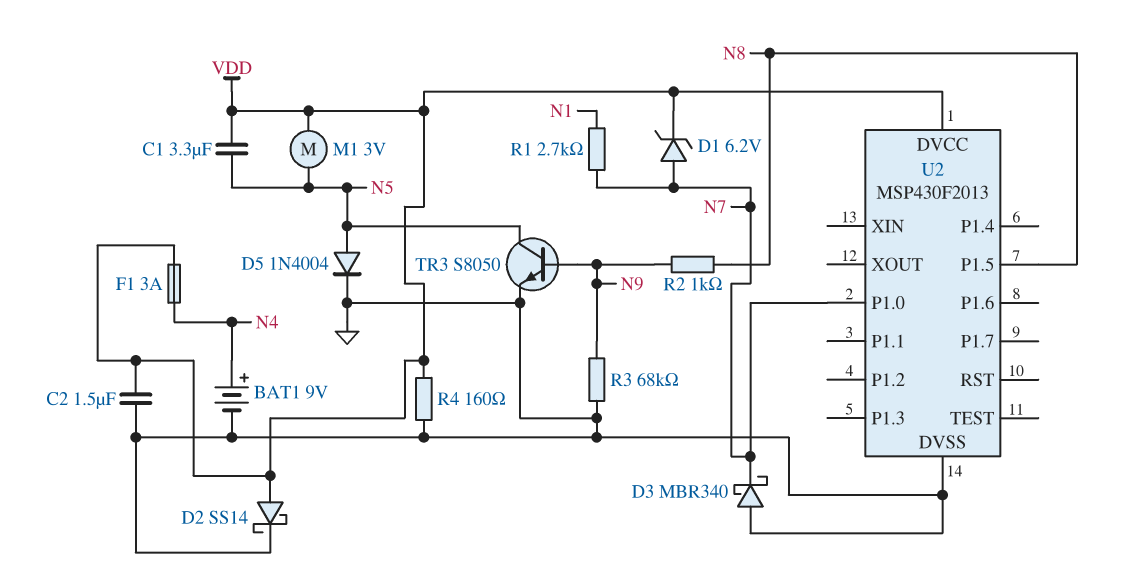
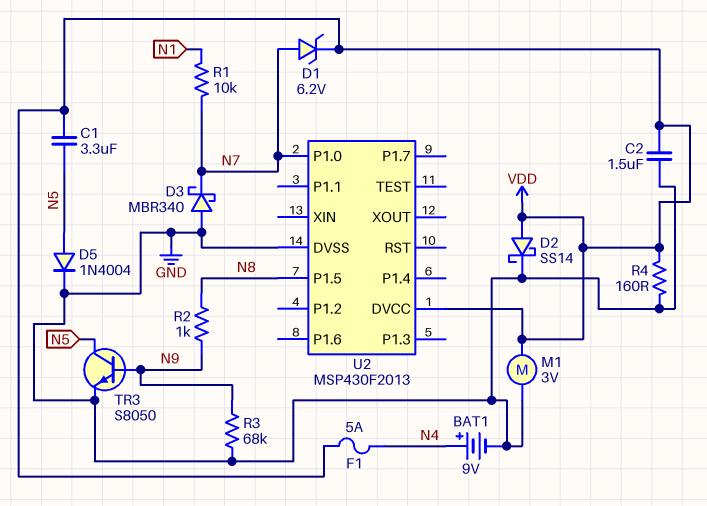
F1: 3A (N4, VDD) -> 5A (N4, VDD)
M1: motor 3V (N5, VDD) -> motor 3V (GND, VDD)
R1: 2.7k (N1, N7) -> 10k (N1, N7)

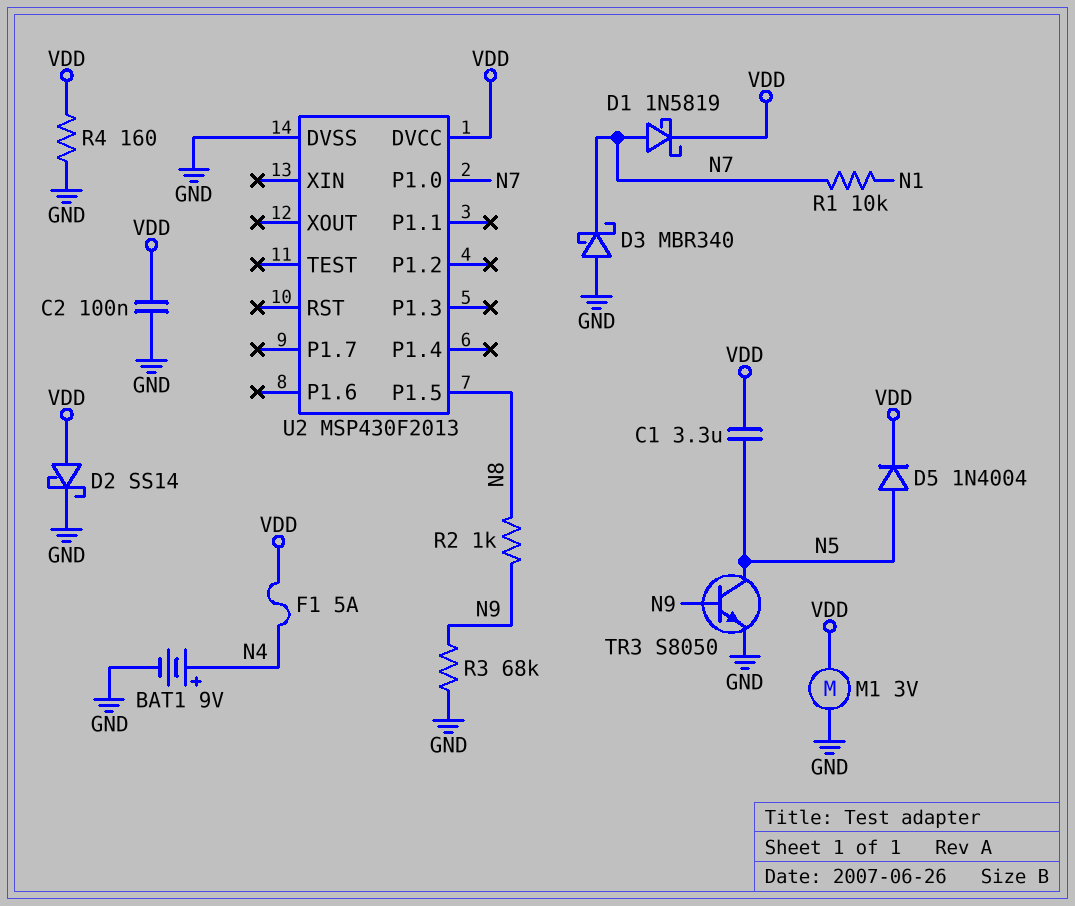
C2: 1.5uF (GND, VDD) -> 100nF (GND, VDD)
D1: zener 6.2V (A N7, K VDD) -> schottky 1N5819 (A N7, K VDD)
D5: diode 1N4004 (A N5, K GND) -> diode 1N4004 (A N5, K VDD)

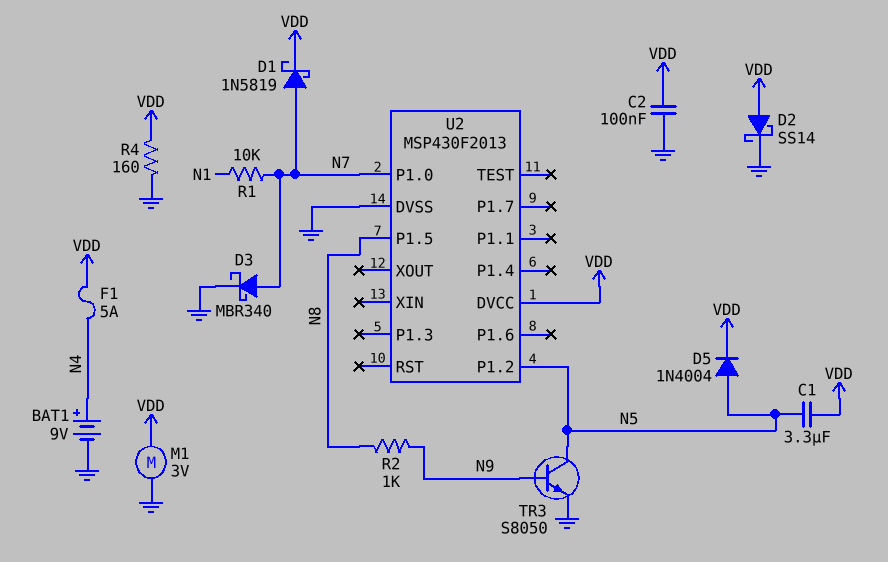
D3: schottky MBR340 (A GND, K N7) -> schottky MBR340 (A N7, K GND)
R3: 68k (GND, N9) -> none
U2 pin P1.2: none -> N5

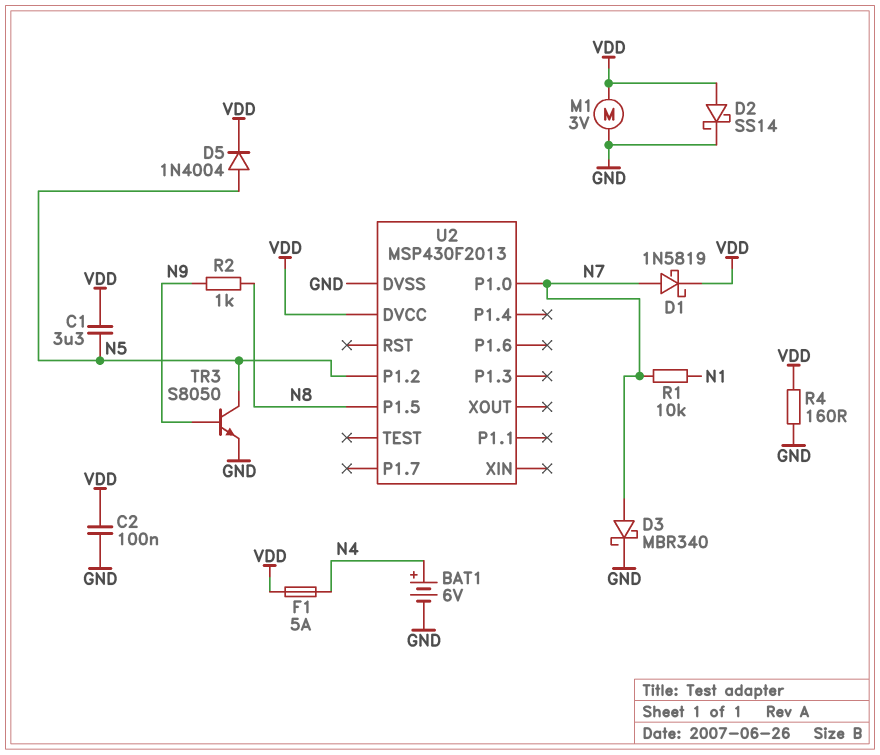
BAT1: 9V (plus N4, minus GND) -> 6V (plus N4, minus GND)

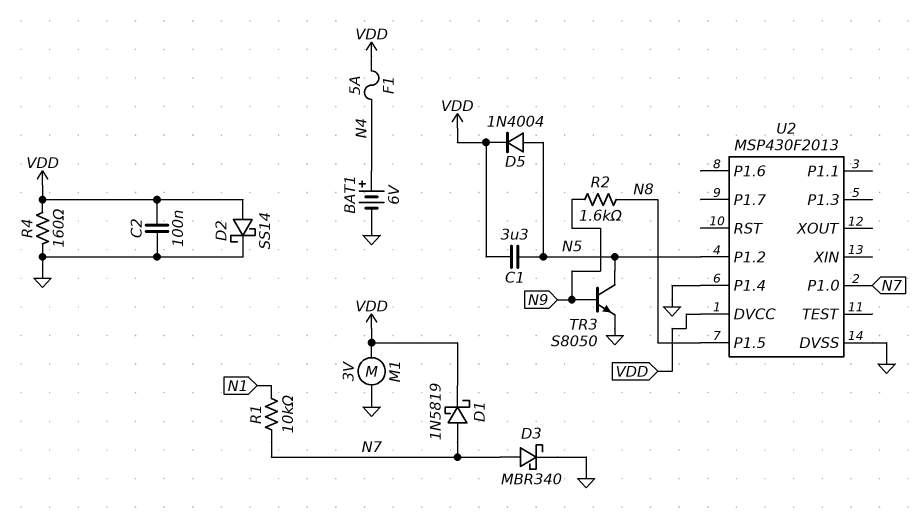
R2: 1k (N8, N9) -> 1.6k (N8, N9)
U2 pin P1.4: none -> GND

